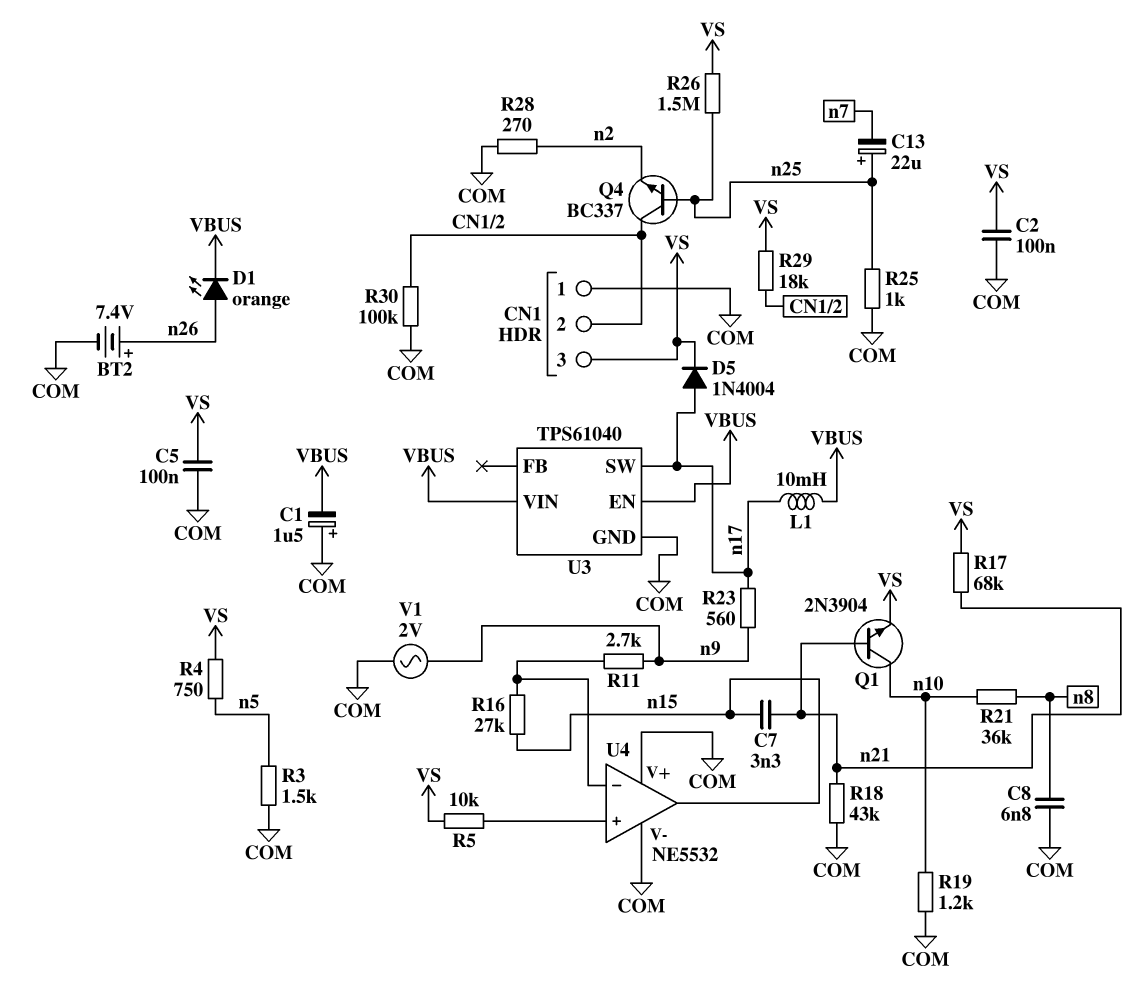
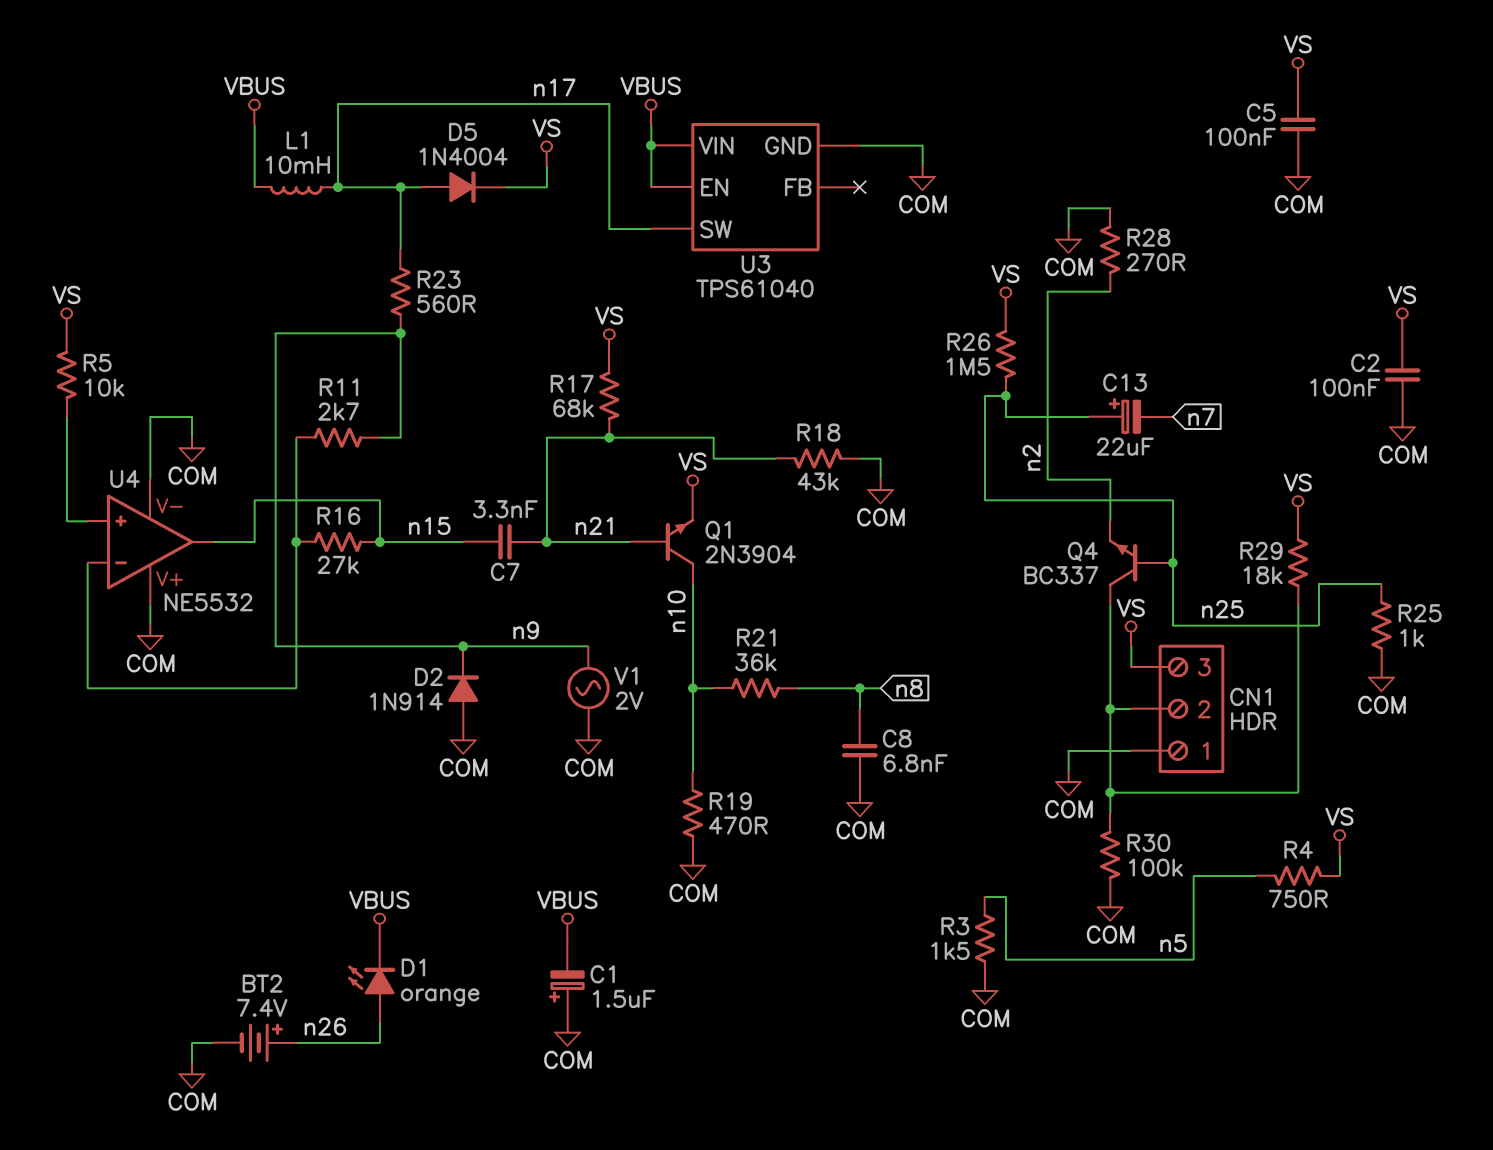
D2: none -> diode 1N914 (A COM, K n9)
R19: 1.2k (COM, n10) -> 470 (COM, n10)

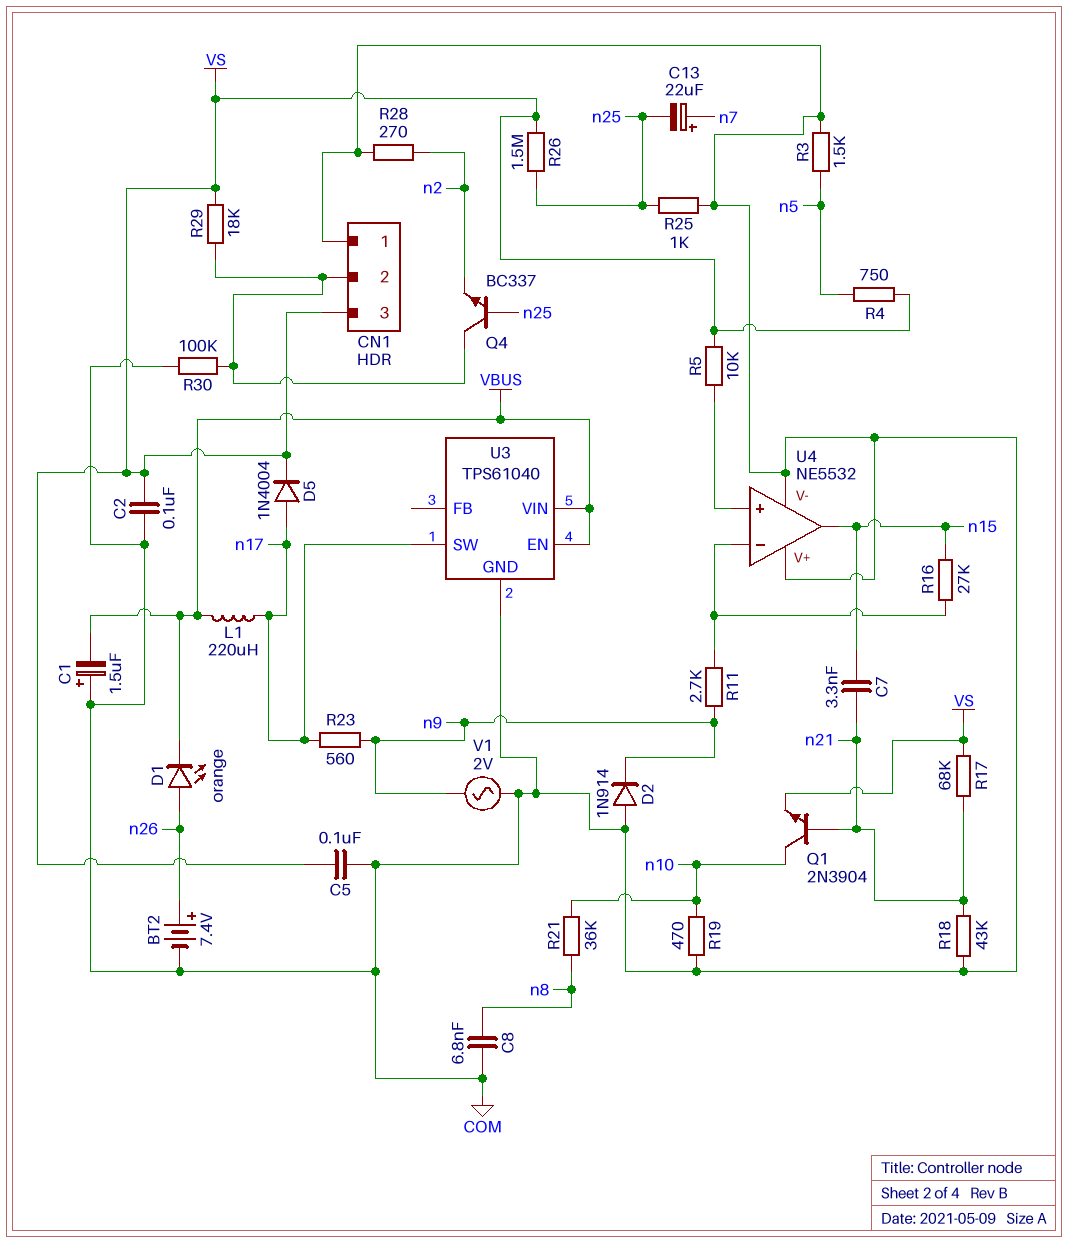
C13: 22uF (plus n25, minus n7) -> 22uF (plus n7, minus n25)
L1: 10mH (VBUS, n17) -> 220uH (VBUS, n17)

